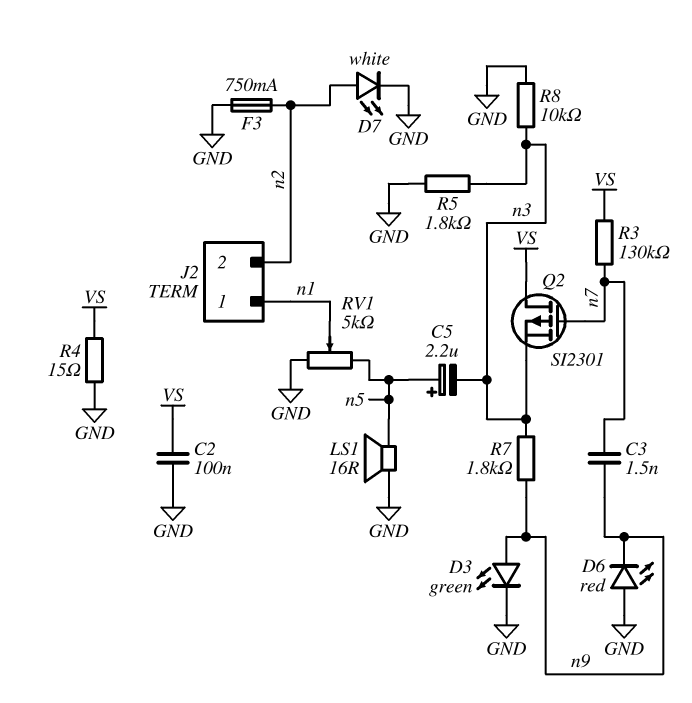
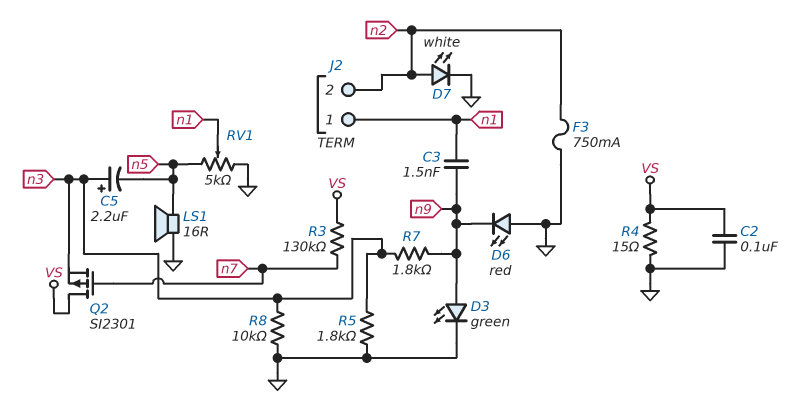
C3: 1.5nF (n7, n9) -> 1.5nF (n1, n9)
C5: 2.2uF (plus n5, minus n3) -> 2.2uF (plus n3, minus n5)

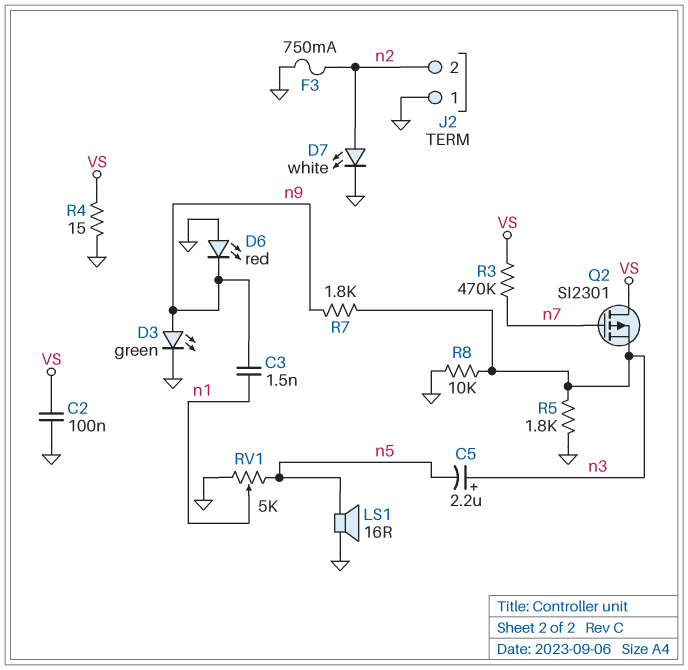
J2 pin 1: n1 -> GND
R3: 130k (VS, n7) -> 470k (VS, n7)

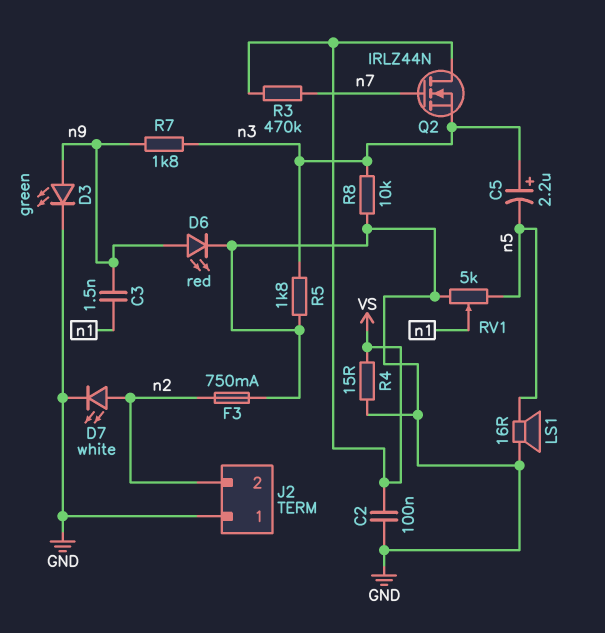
D6: LED red (A GND, K n9) -> LED red (A n9, K GND)
Q2: PMOS SI2301 (G n7, D VS, S n3) -> NMOS IRLZ44N (G n7, D VS, S n3)

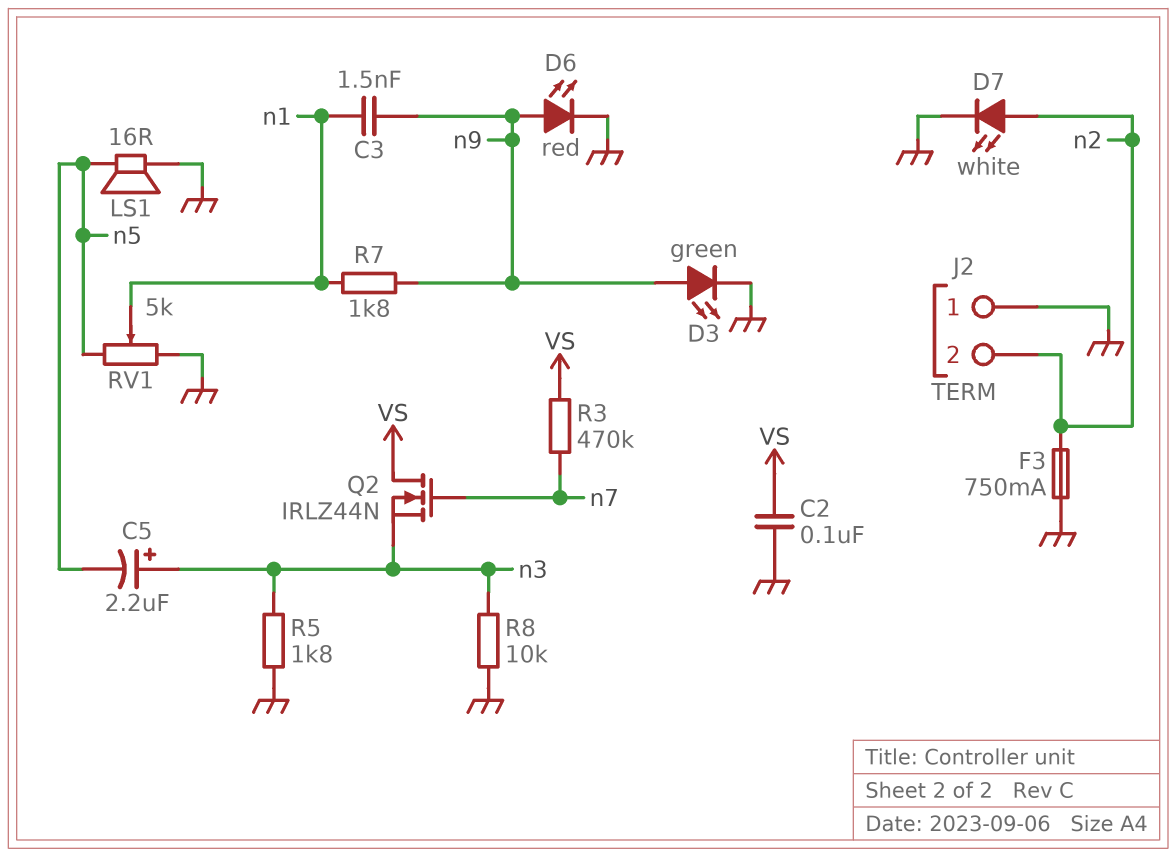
R4: 15 (GND, VS) -> none
R7: 1.8k (n3, n9) -> 1.8k (n1, n9)

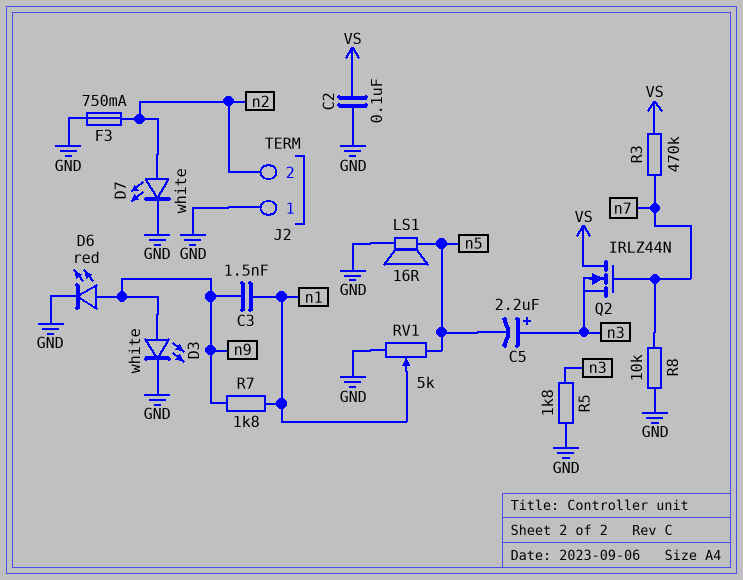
D3: LED green (A n9, K GND) -> LED white (A n9, K GND)
R8: 10k (GND, n3) -> 10k (GND, n7)

